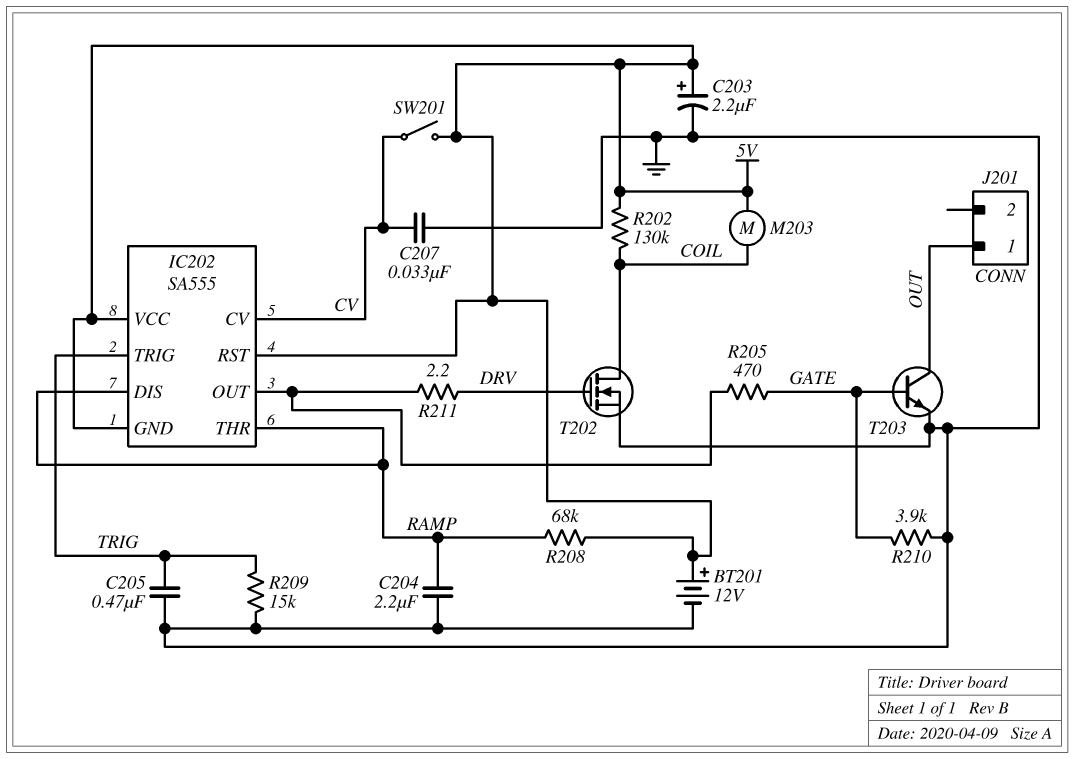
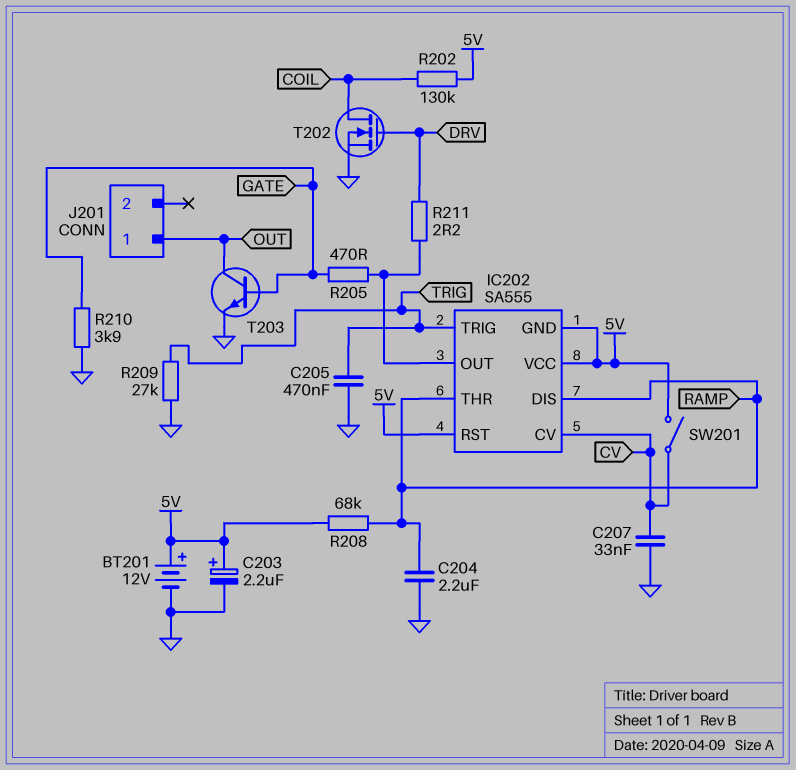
M203: motor (5V, COIL) -> none
R209: 15k (GND, TRIG) -> 27k (GND, TRIG)

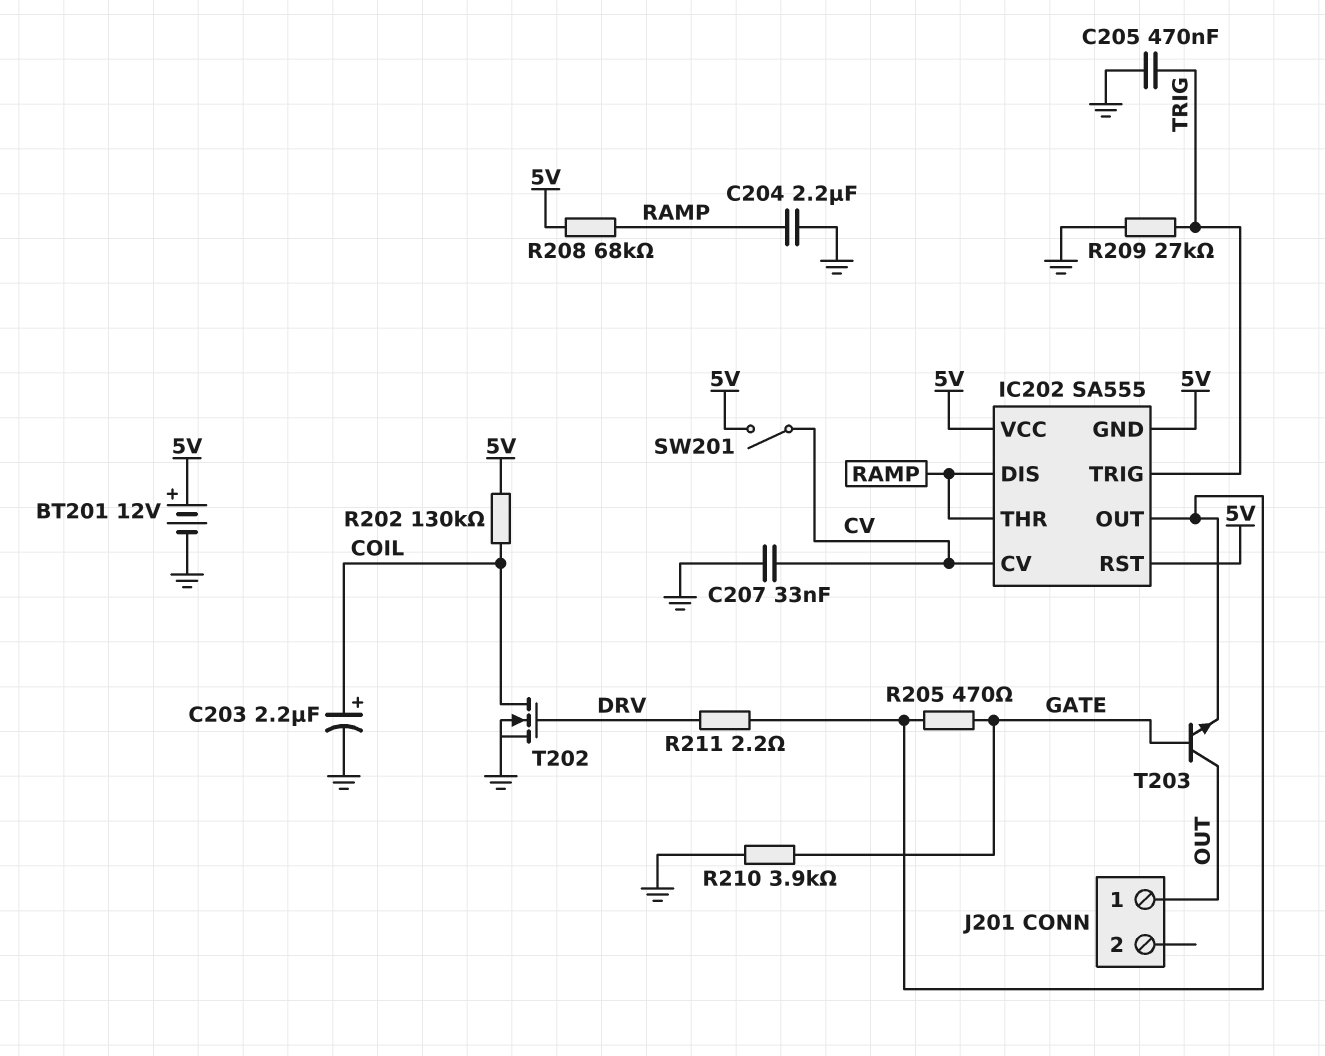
C203: 2.2uF (plus 5V, minus GND) -> 2.2uF (plus COIL, minus GND)
T203: NPN (B GATE, C OUT, E GND) -> NPN (B GATE, C OUT, E IC202/OUT)

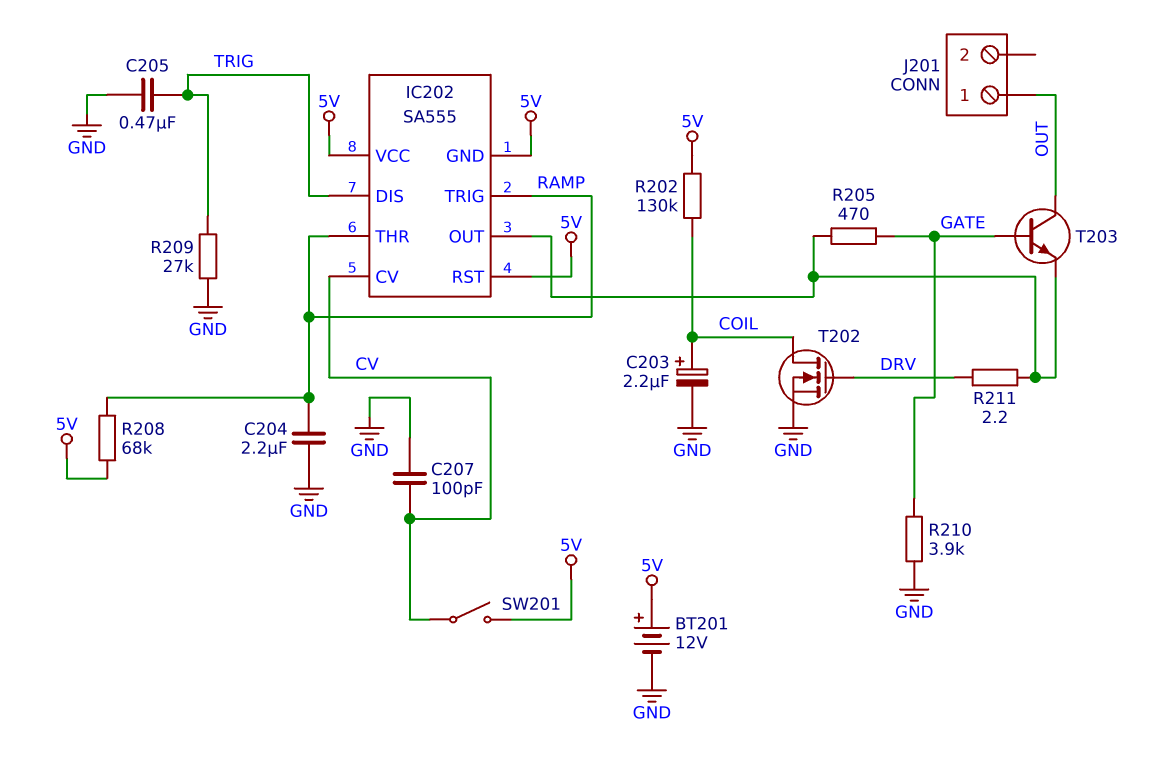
C207: 33nF (CV, GND) -> 100pF (CV, GND)
IC202 pin DIS: RAMP -> TRIG
IC202 pin TRIG: TRIG -> RAMP

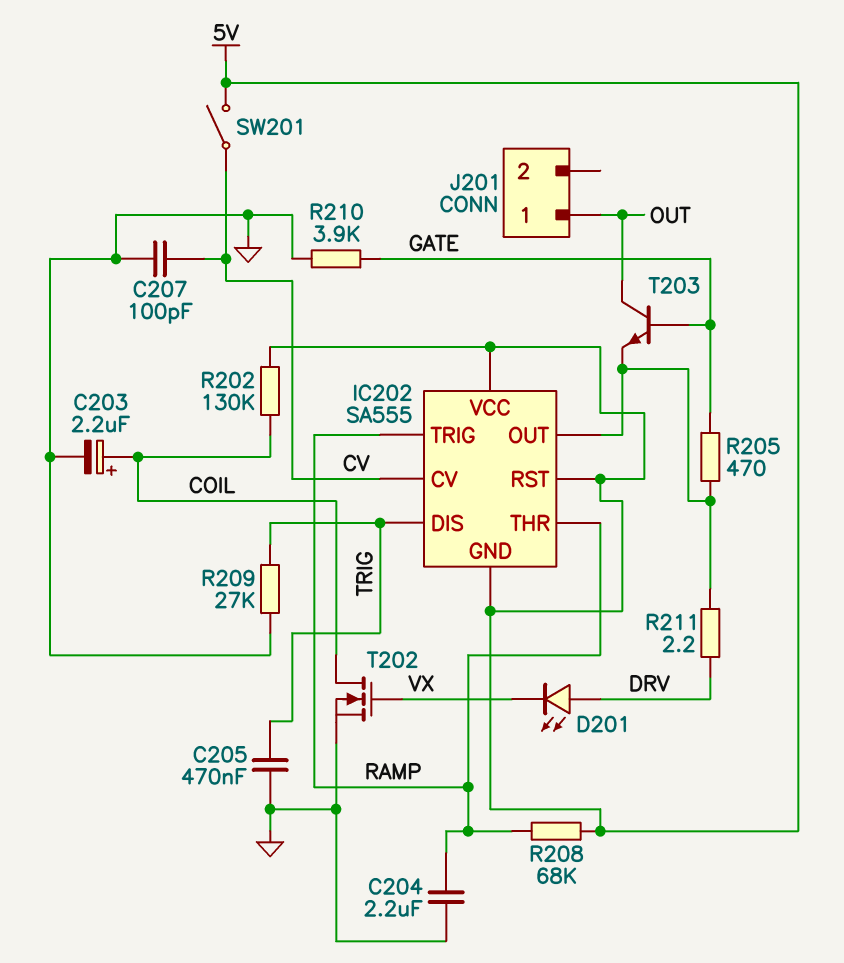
BT201: 12V (plus 5V, minus GND) -> none
D201: none -> LED (A DRV, K VX)
T202: NMOS (G DRV, D COIL, S GND) -> NMOS (G VX, D COIL, S GND)

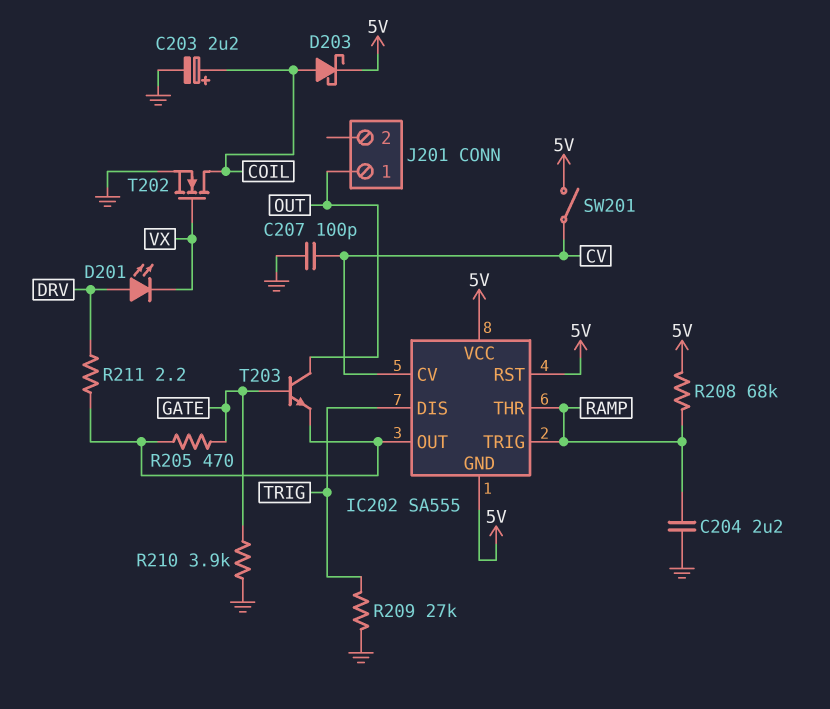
C205: 470nF (GND, TRIG) -> none
D203: none -> schottky (A COIL, K 5V)
R202: 130k (5V, COIL) -> none

